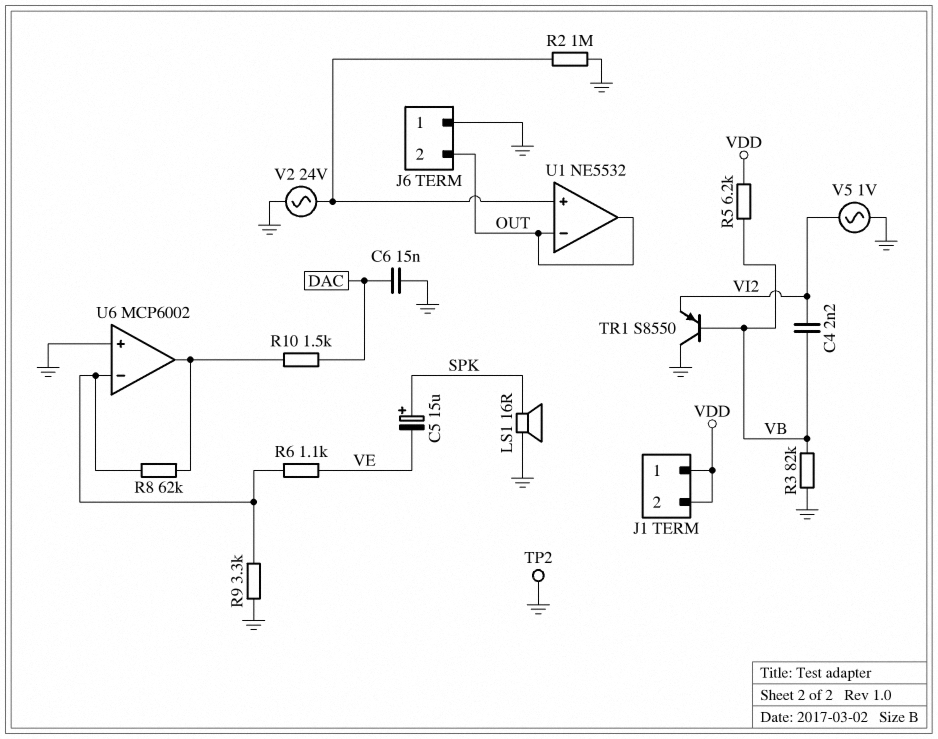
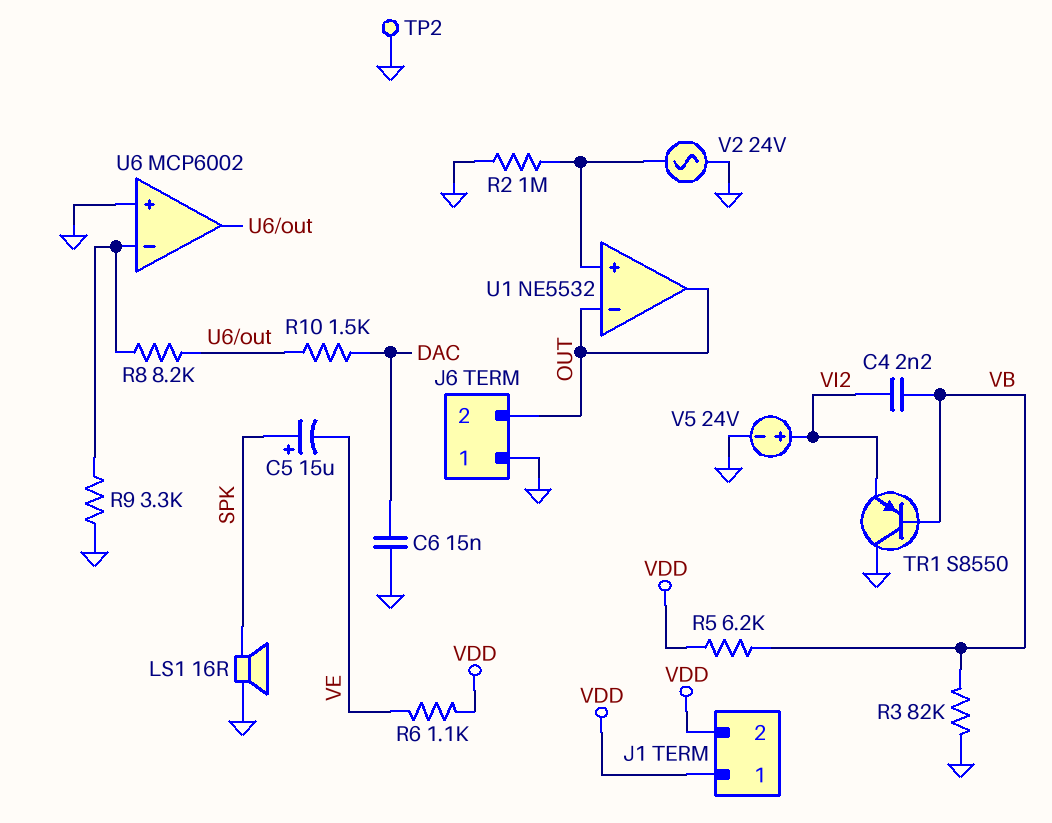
R6: 1.1k (U6/in-, VE) -> 1.1k (VDD, VE)
R8: 62k (U6/in-, U6/out) -> 8.2k (U6/in-, U6/out)
V5: AC 1V (GND, VI2) -> 24V (plus VI2, minus GND)

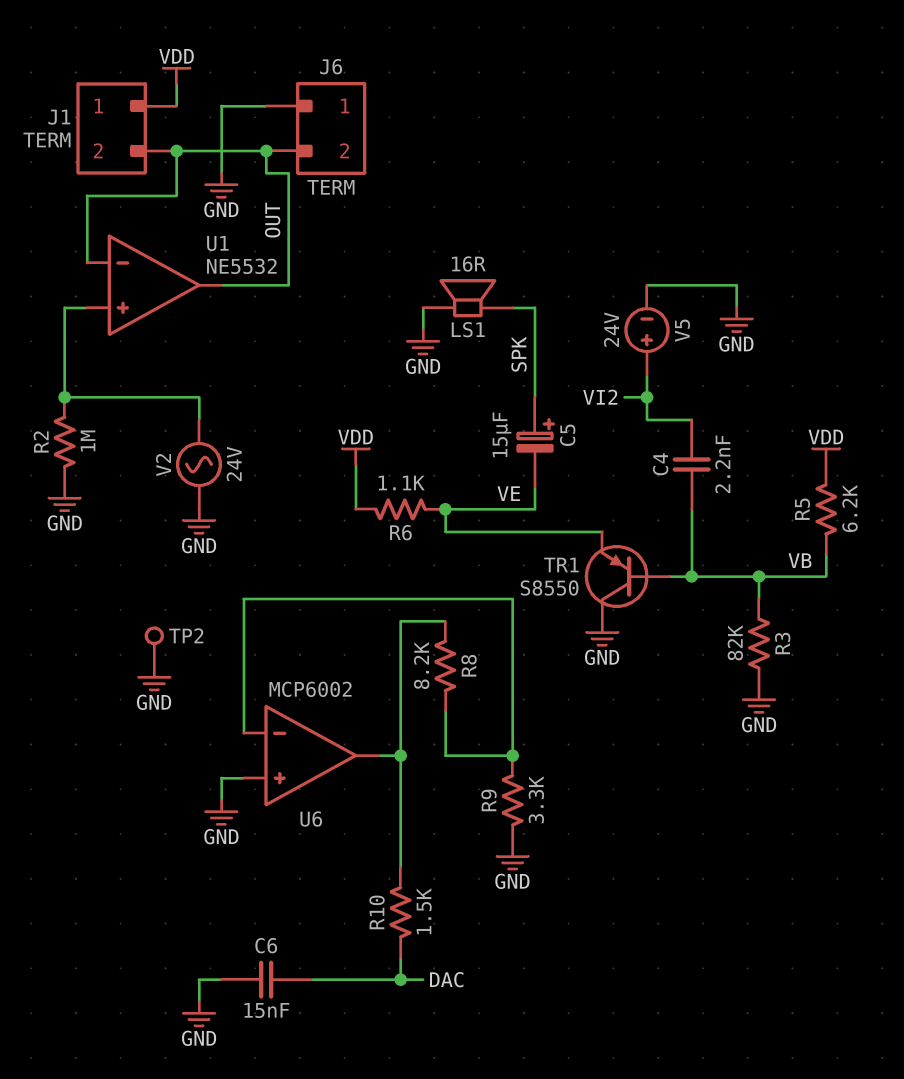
J1 pin 2: VDD -> OUT
TR1: PNP S8550 (B VB, C GND, E VI2) -> PNP S8550 (B VB, C GND, E VE)

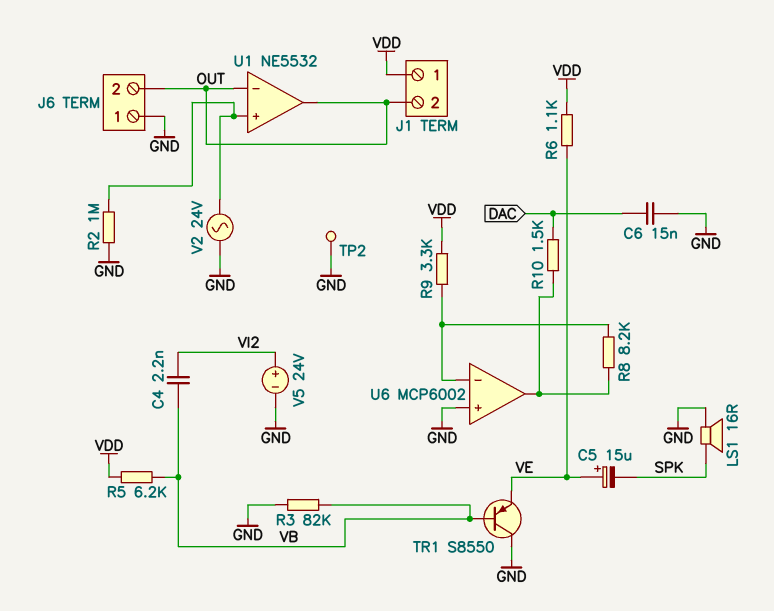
C5: 15uF (plus SPK, minus VE) -> 15uF (plus VE, minus SPK)
R9: 3.3k (GND, U6/in-) -> 3.3k (U6/in-, VDD)

